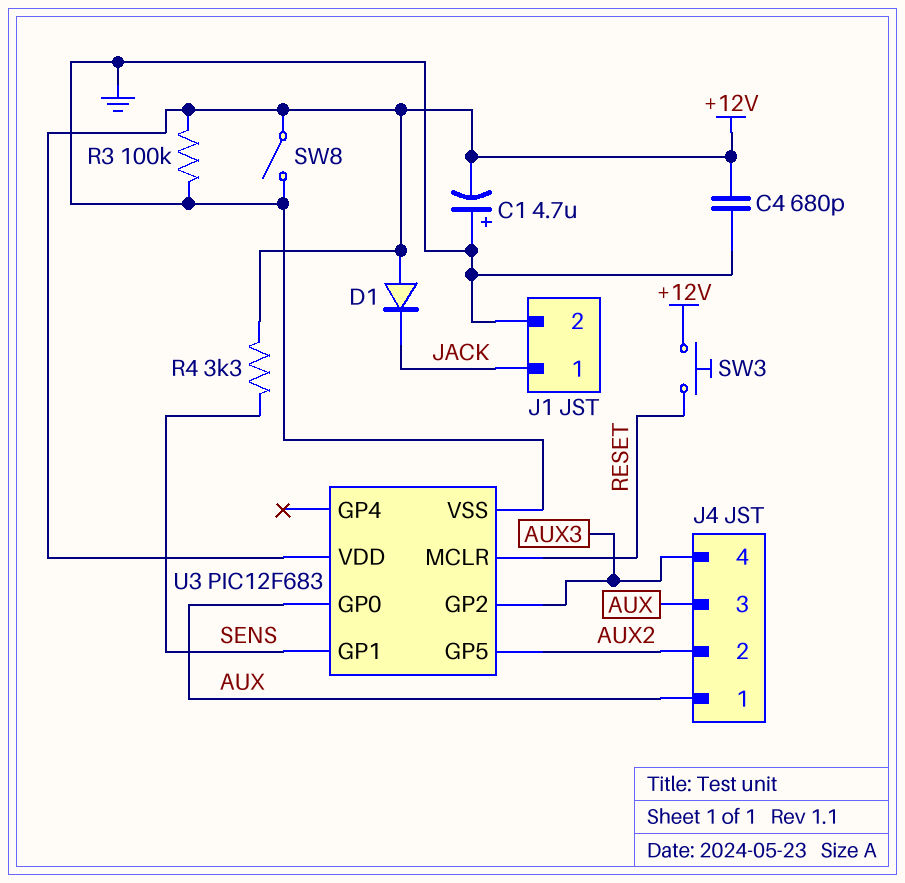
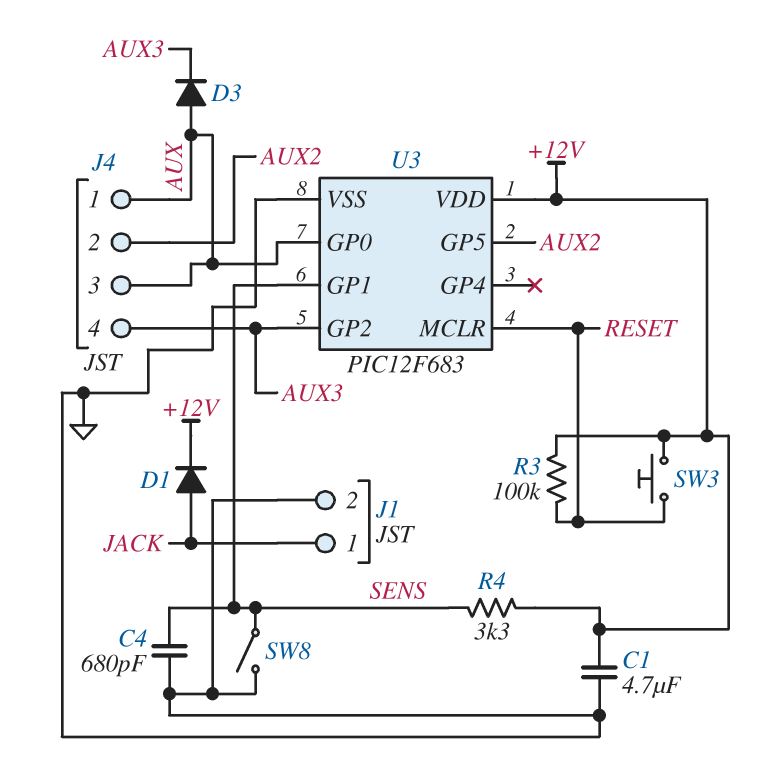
C1: 4.7uF (plus GND, minus +12V) -> 4.7uF (+12V, GND)
C4: 680pF (+12V, GND) -> 680pF (GND, SENS)
D1: diode (A +12V, K JACK) -> diode (A JACK, K +12V)
D3: none -> diode (A AUX, K AUX3)
R3: 100k (+12V, GND) -> 100k (+12V, RESET)
SW8: switch (+12V, GND) -> switch (GND, SENS)

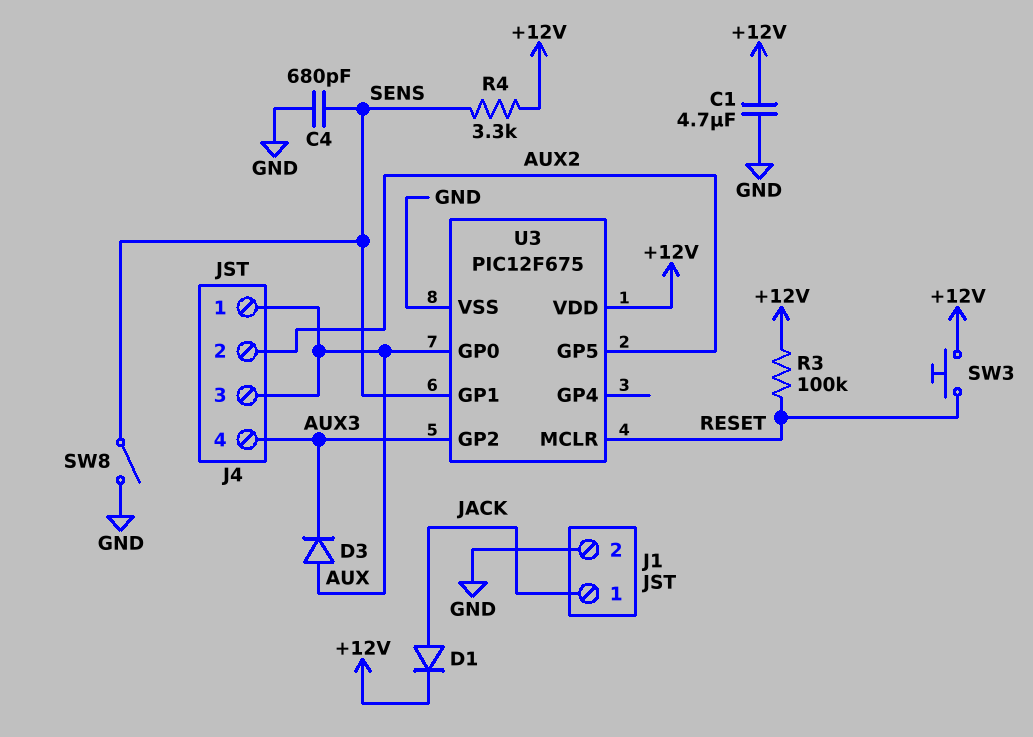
U3: PIC12F683 -> PIC12F675

